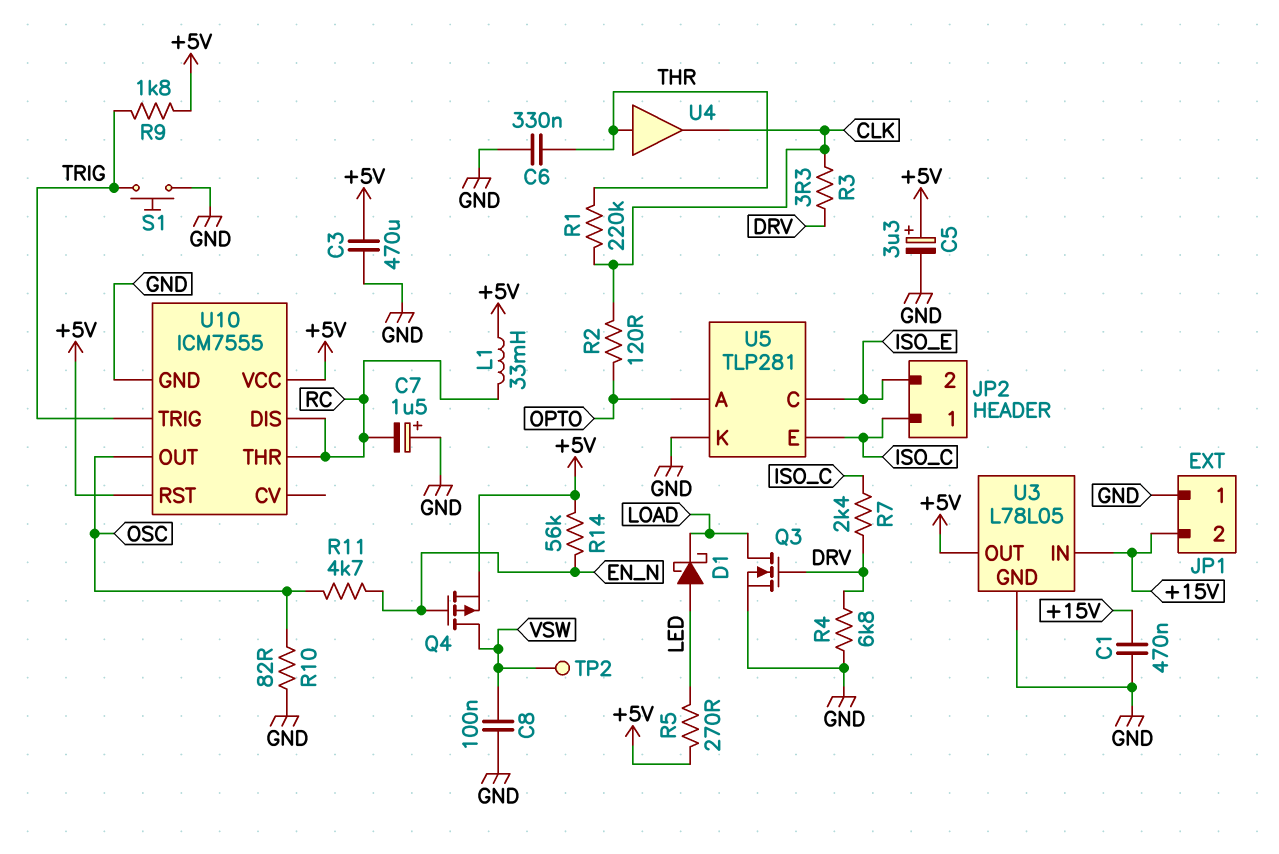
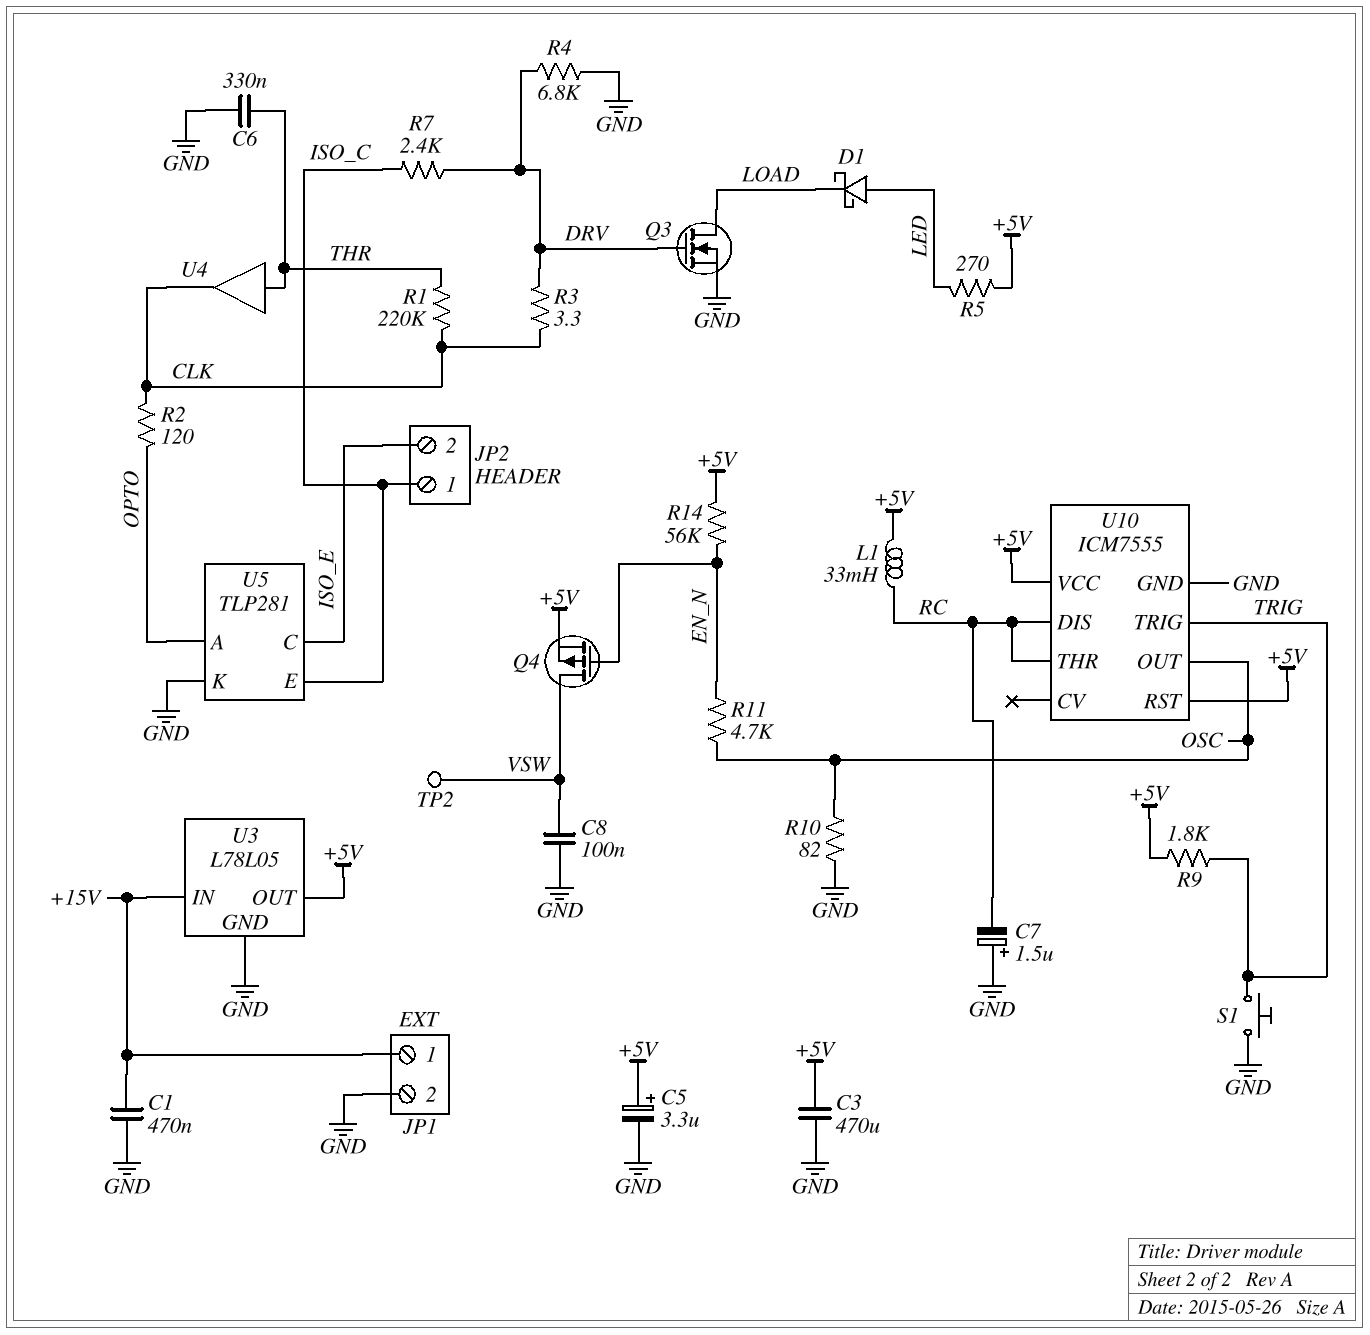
JP1 pin 1: GND -> +15V
JP1 pin 2: +15V -> GND

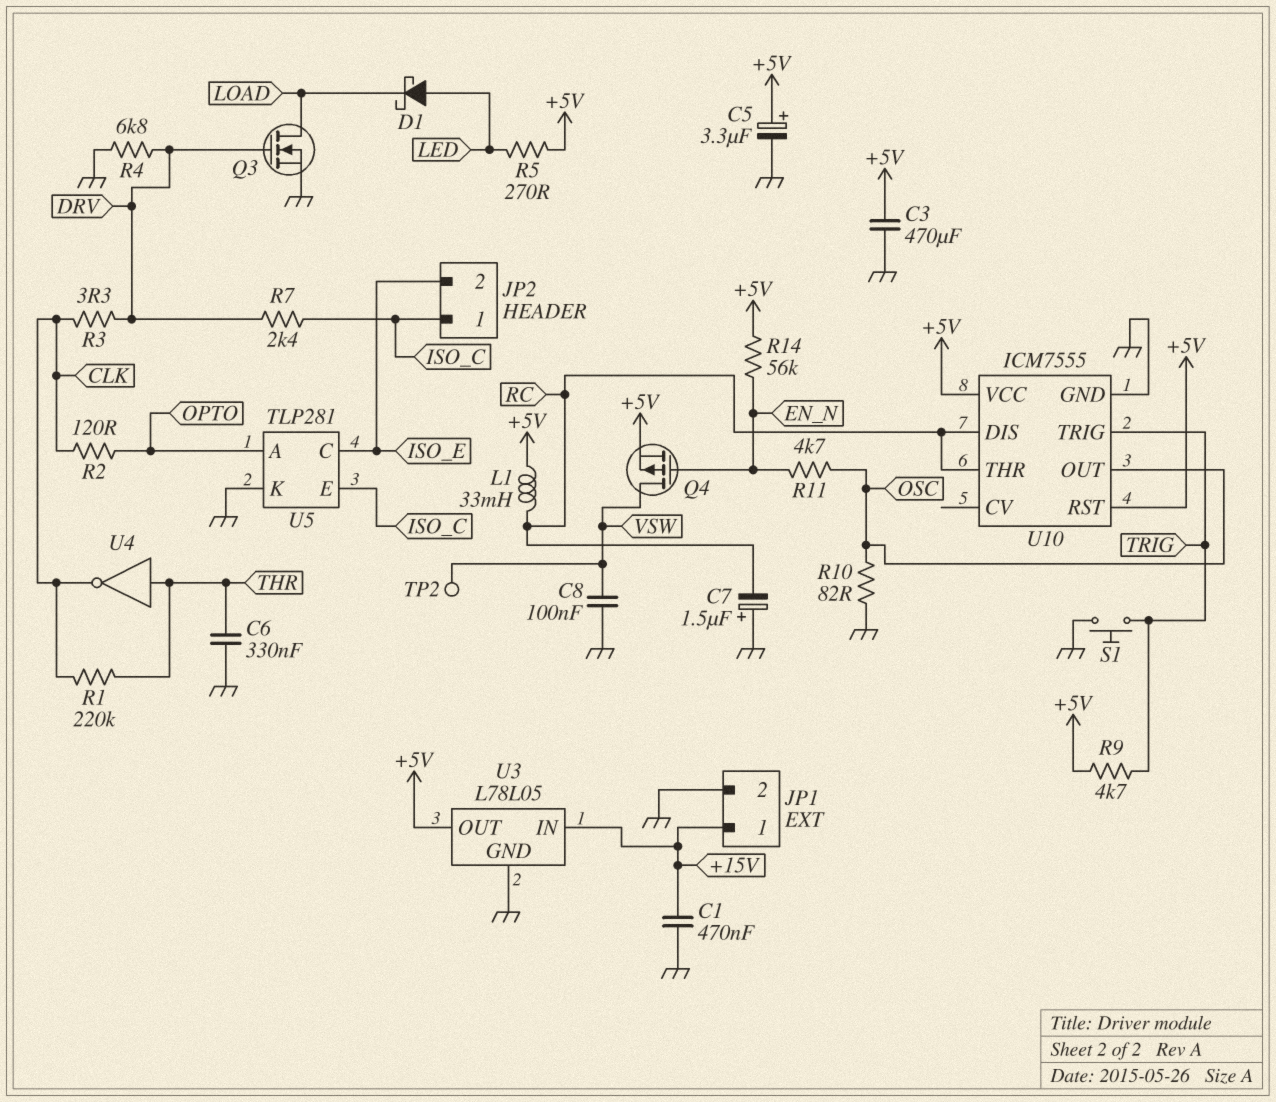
R9: 1.8k (+5V, TRIG) -> 4.7k (+5V, TRIG)
U4: buffer (in THR, out CLK) -> NOT (in THR, out CLK)

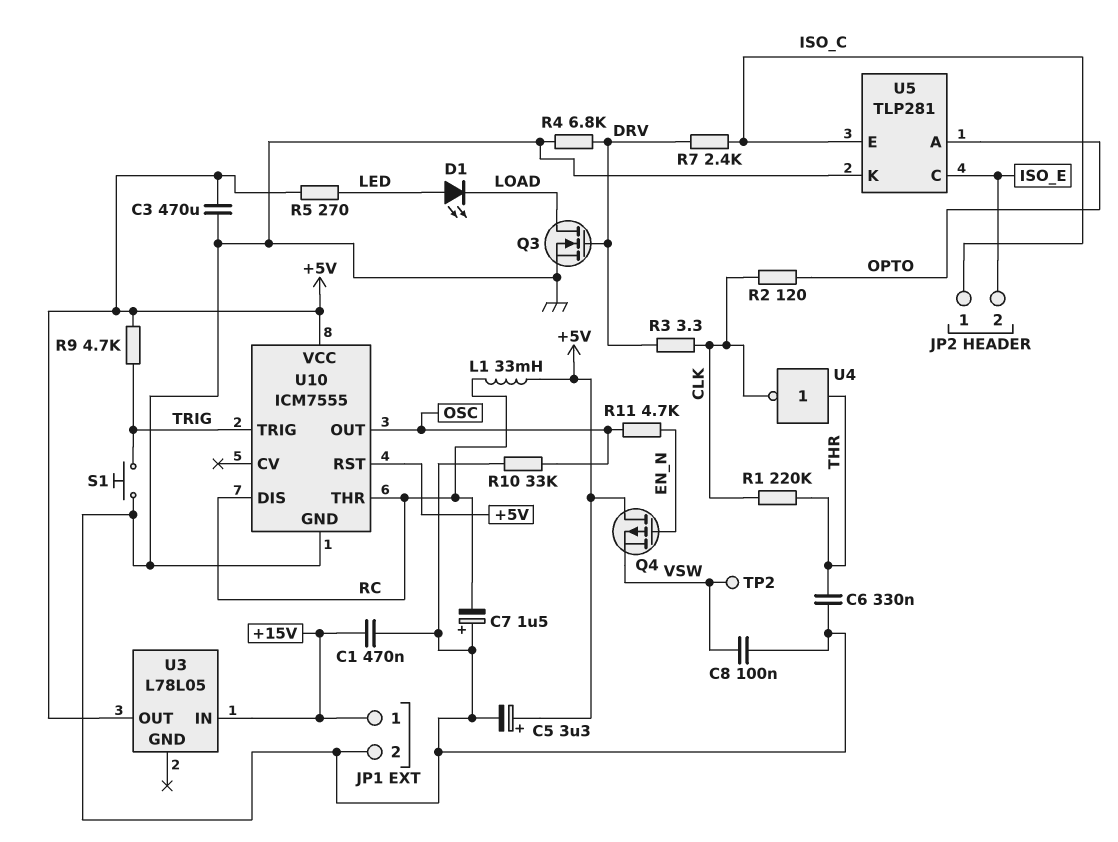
D1: schottky (A LED, K LOAD) -> LED (A LED, K LOAD)
Q4: PMOS (G EN_N, D VSW, S +5V) -> PMOS (G EN_N, D +5V, S VSW)
R10: 82 (GND, OSC) -> 33k (GND, OSC)
R14: 56k (+5V, EN_N) -> none
U3 pin GND: GND -> none

